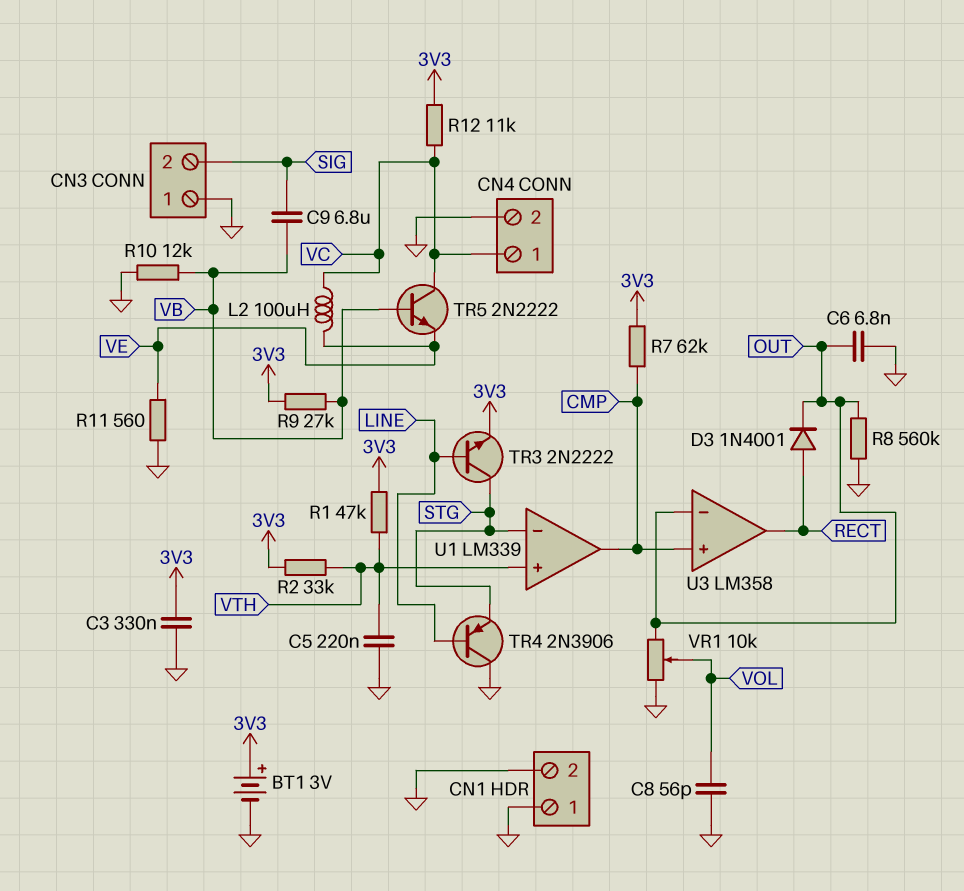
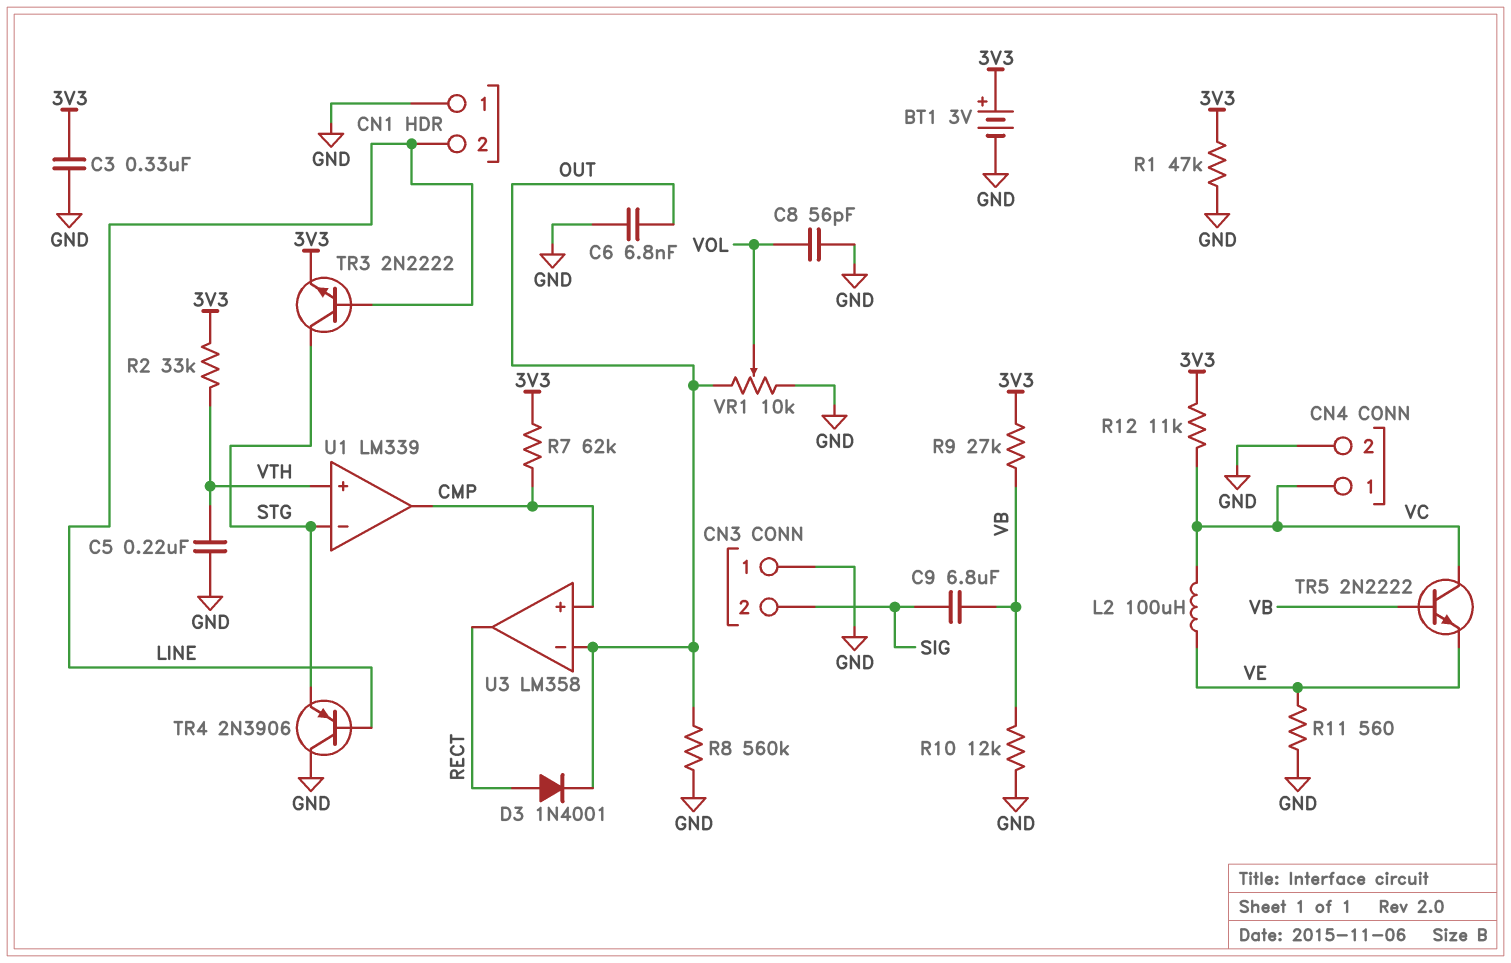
CN1 pin 2: GND -> LINE
R1: 47k (3V3, VTH) -> 47k (3V3, GND)

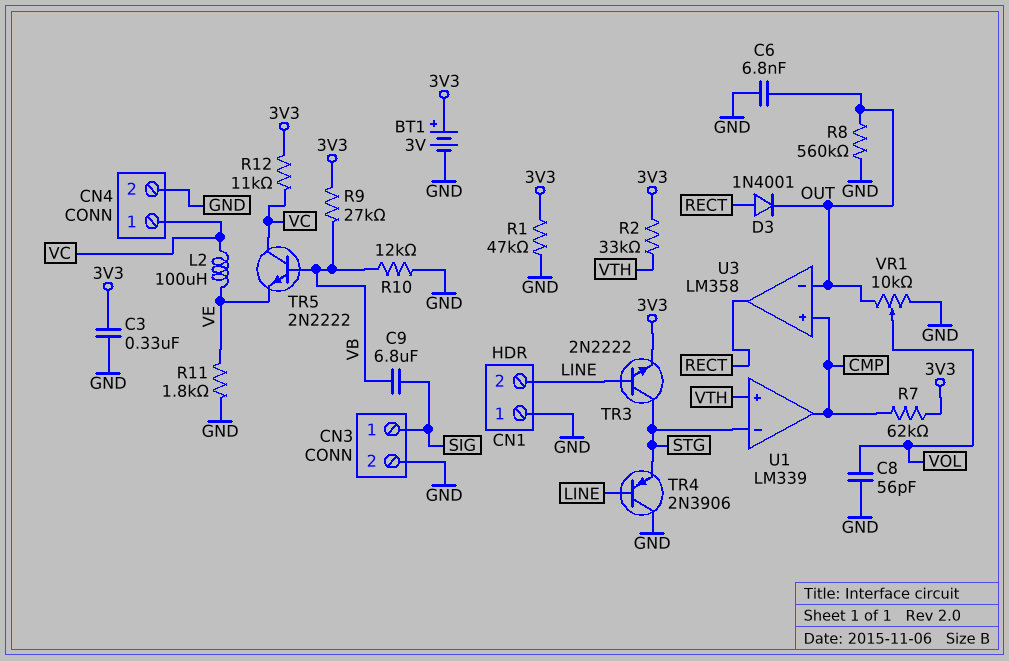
C5: 220nF (GND, VTH) -> none
CN3 pin 1: GND -> SIG
CN3 pin 2: SIG -> GND
R11: 560 (GND, VE) -> 1.8k (GND, VE)

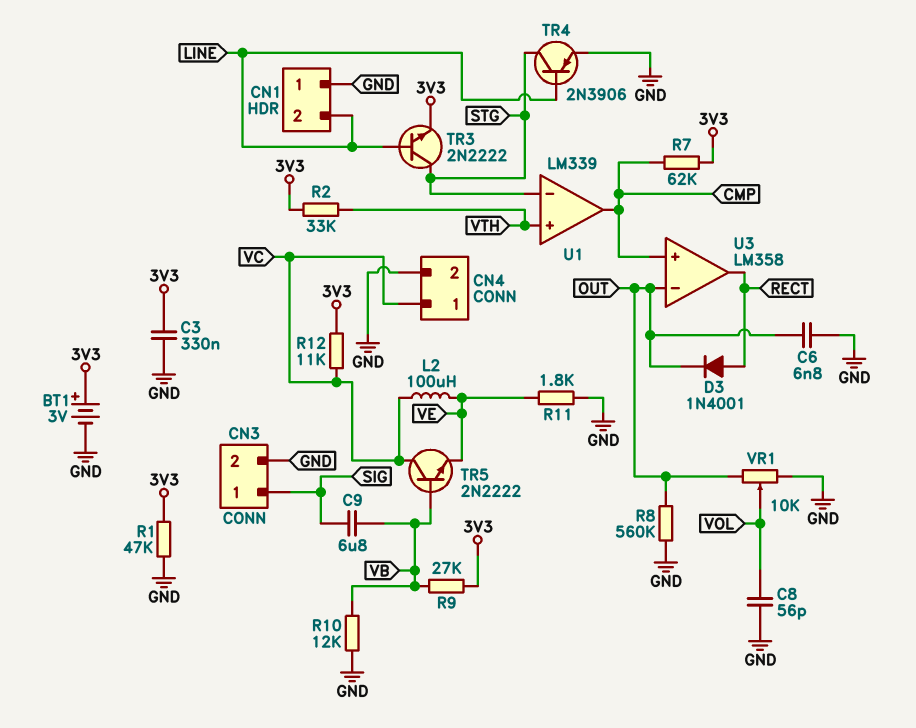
TR4: PNP 2N3906 (B LINE, C GND, E STG) -> PNP 2N3906 (B LINE, C STG, E GND)

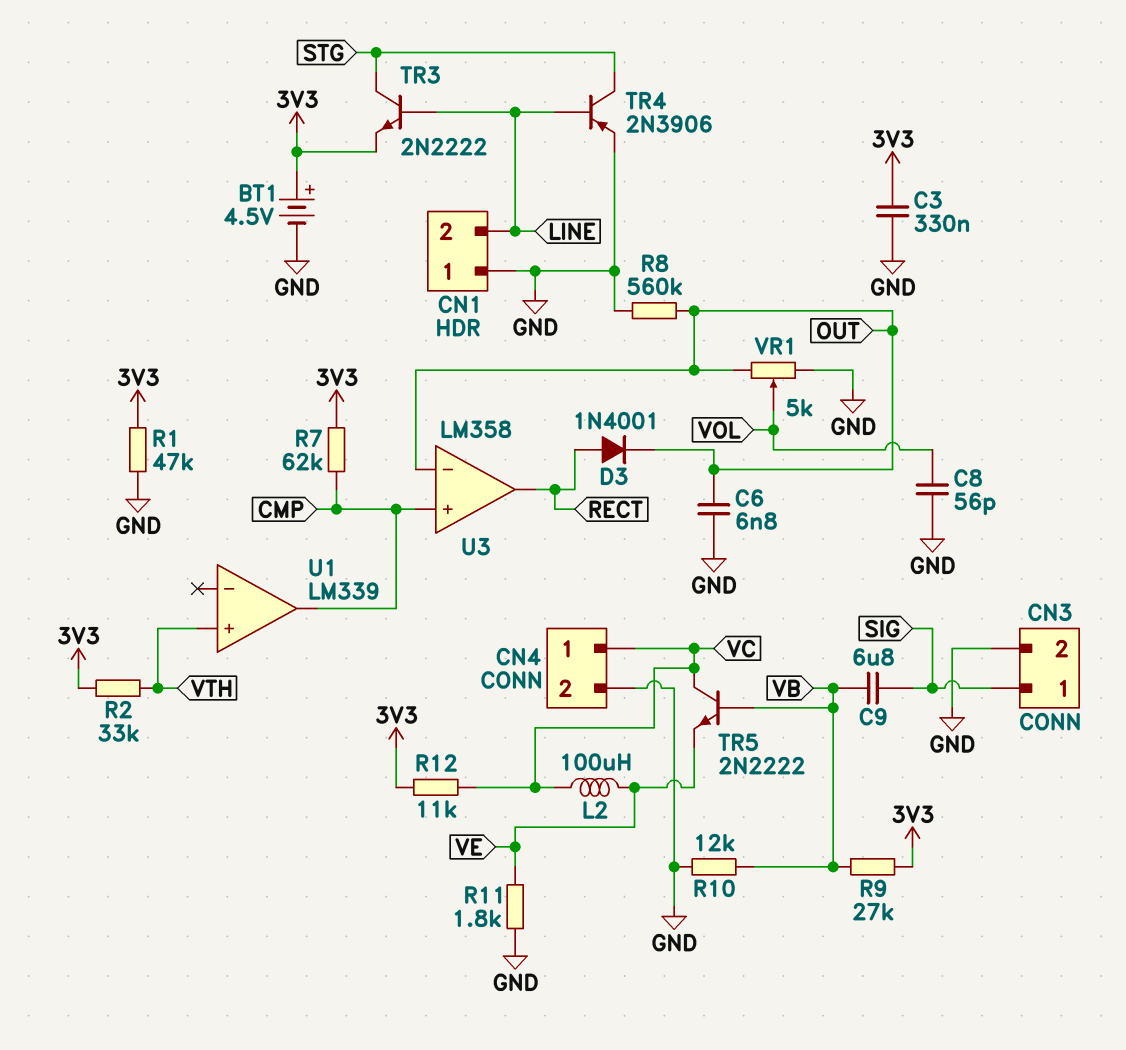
BT1: 3V (plus 3V3, minus GND) -> 4.5V (plus 3V3, minus GND)
U1 pin in-: STG -> none
VR1: 10k (GND, OUT, wiper VOL) -> 5k (GND, OUT, wiper VOL)

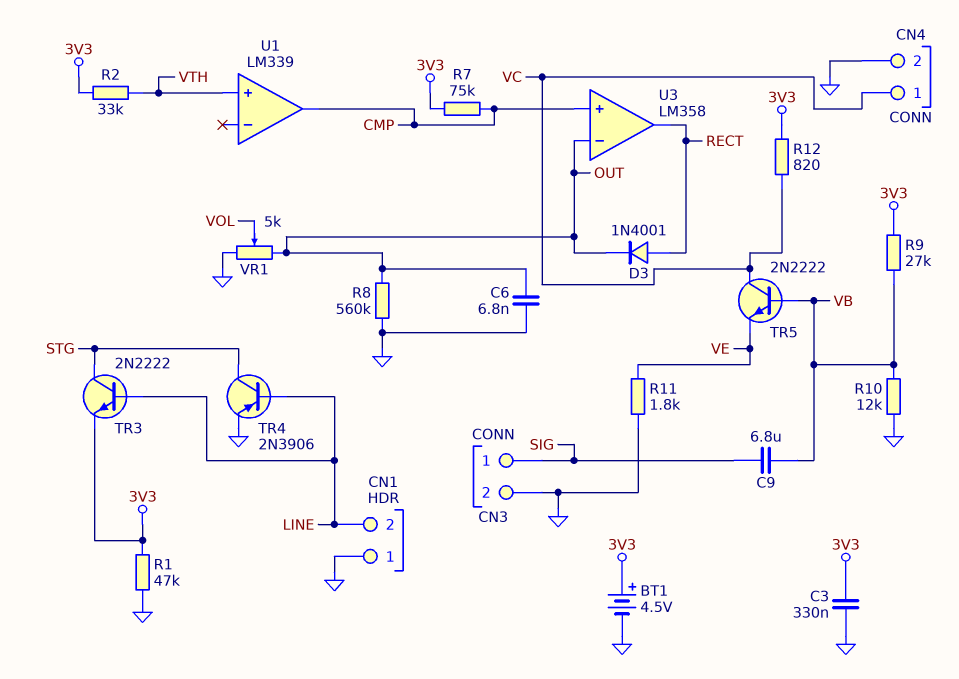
C8: 56pF (GND, VOL) -> none
L2: 100uH (VC, VE) -> none
R7: 62k (3V3, CMP) -> 75k (3V3, CMP)
R12: 11k (3V3, VC) -> 820 (3V3, VC)

